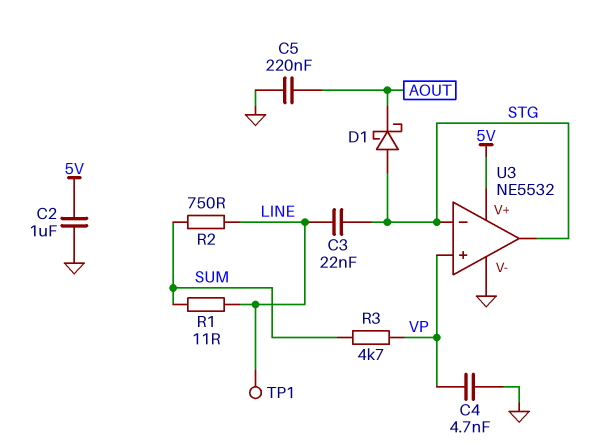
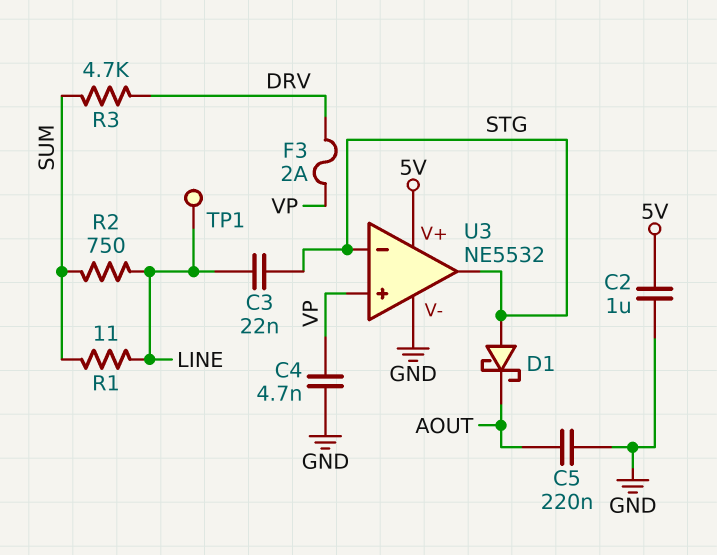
F3: none -> 2A (DRV, VP)
R3: 4.7k (SUM, VP) -> 4.7k (DRV, SUM)

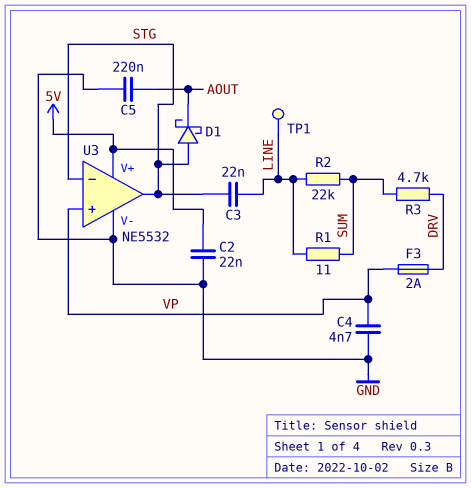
C2: 1uF (5V, GND) -> 22nF (5V, GND)
R2: 750 (LINE, SUM) -> 22k (LINE, SUM)

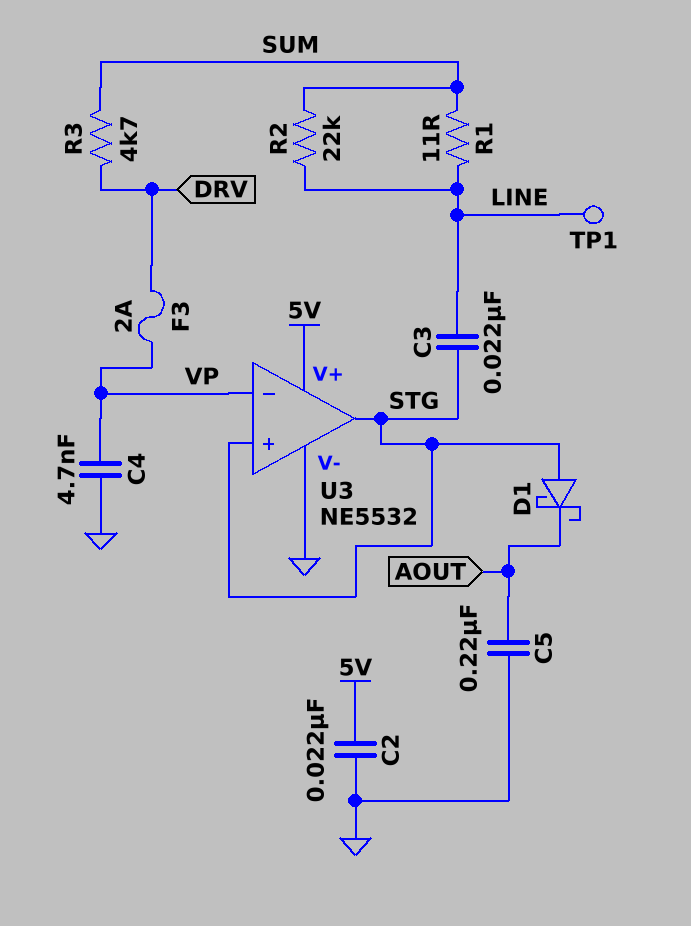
U3 pin in+: VP -> STG
U3 pin in-: STG -> VP

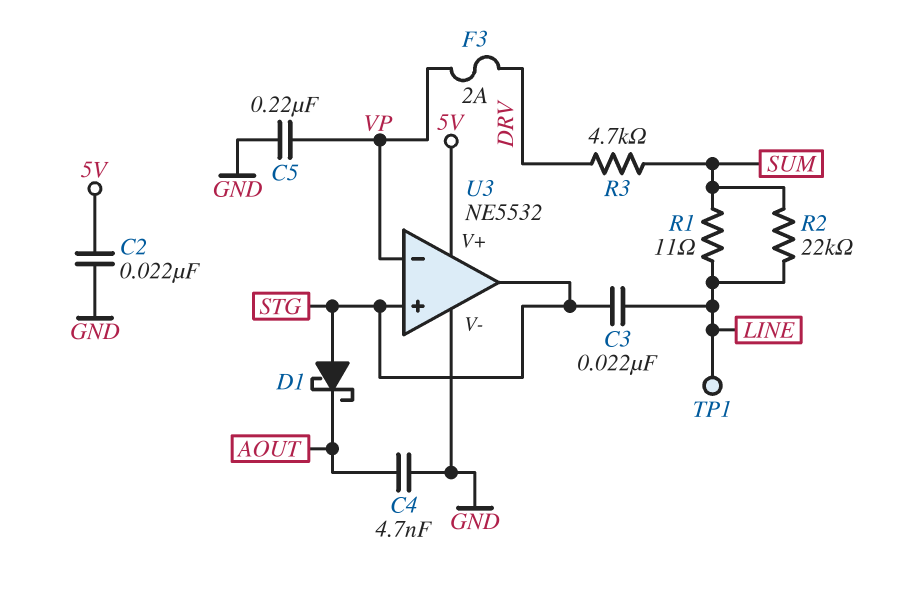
C4: 4.7nF (GND, VP) -> 4.7nF (AOUT, GND)
C5: 220nF (AOUT, GND) -> 220nF (GND, VP)

